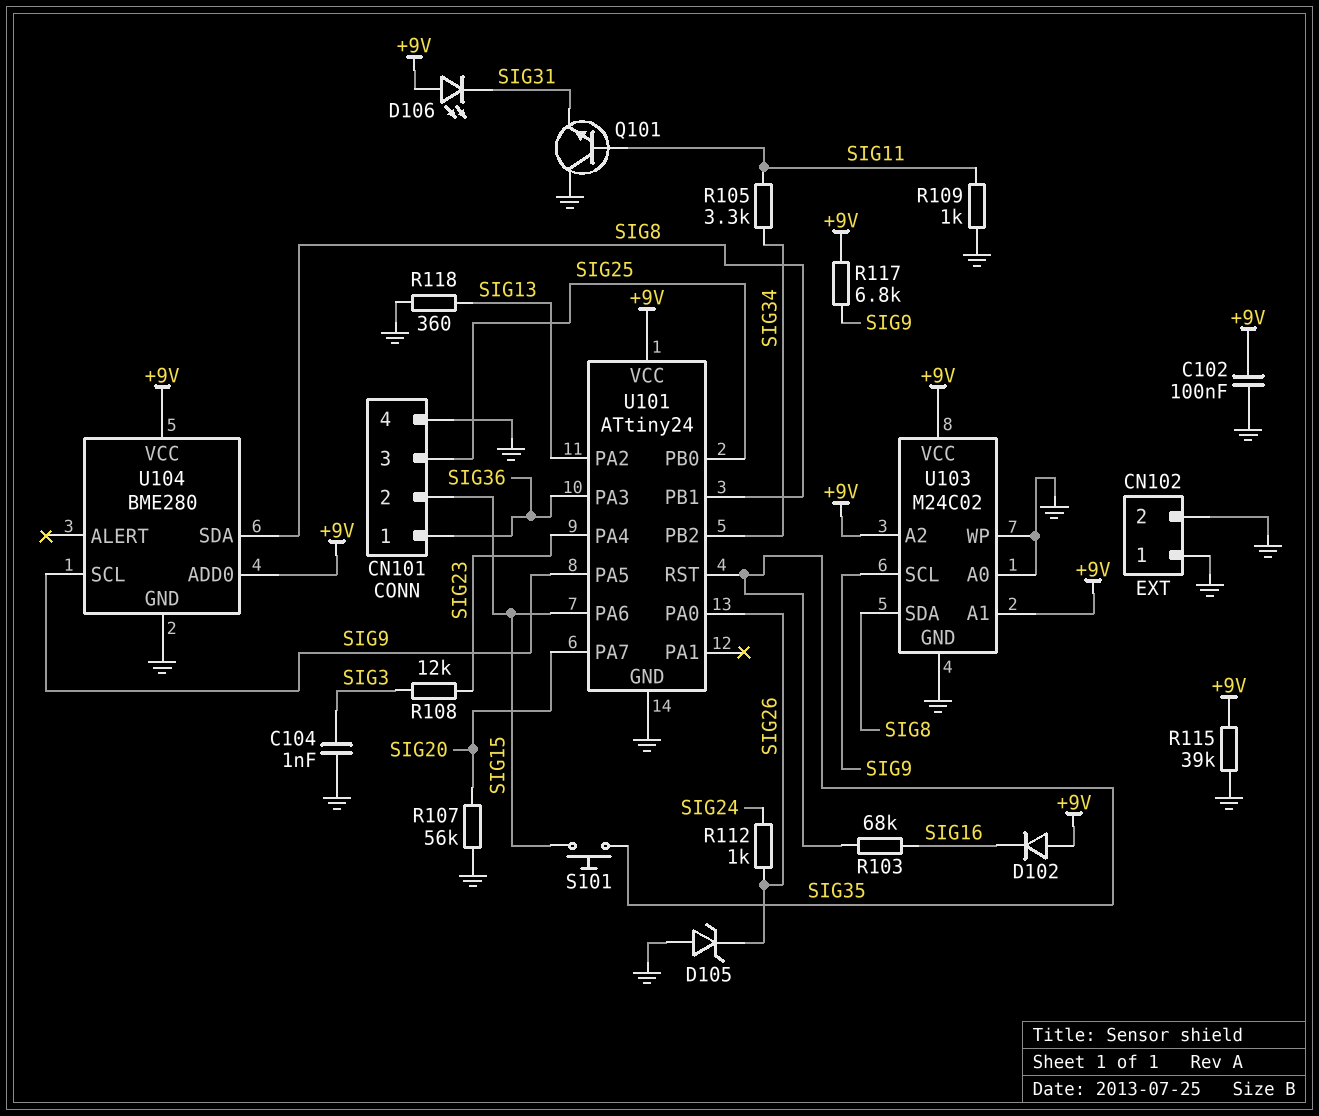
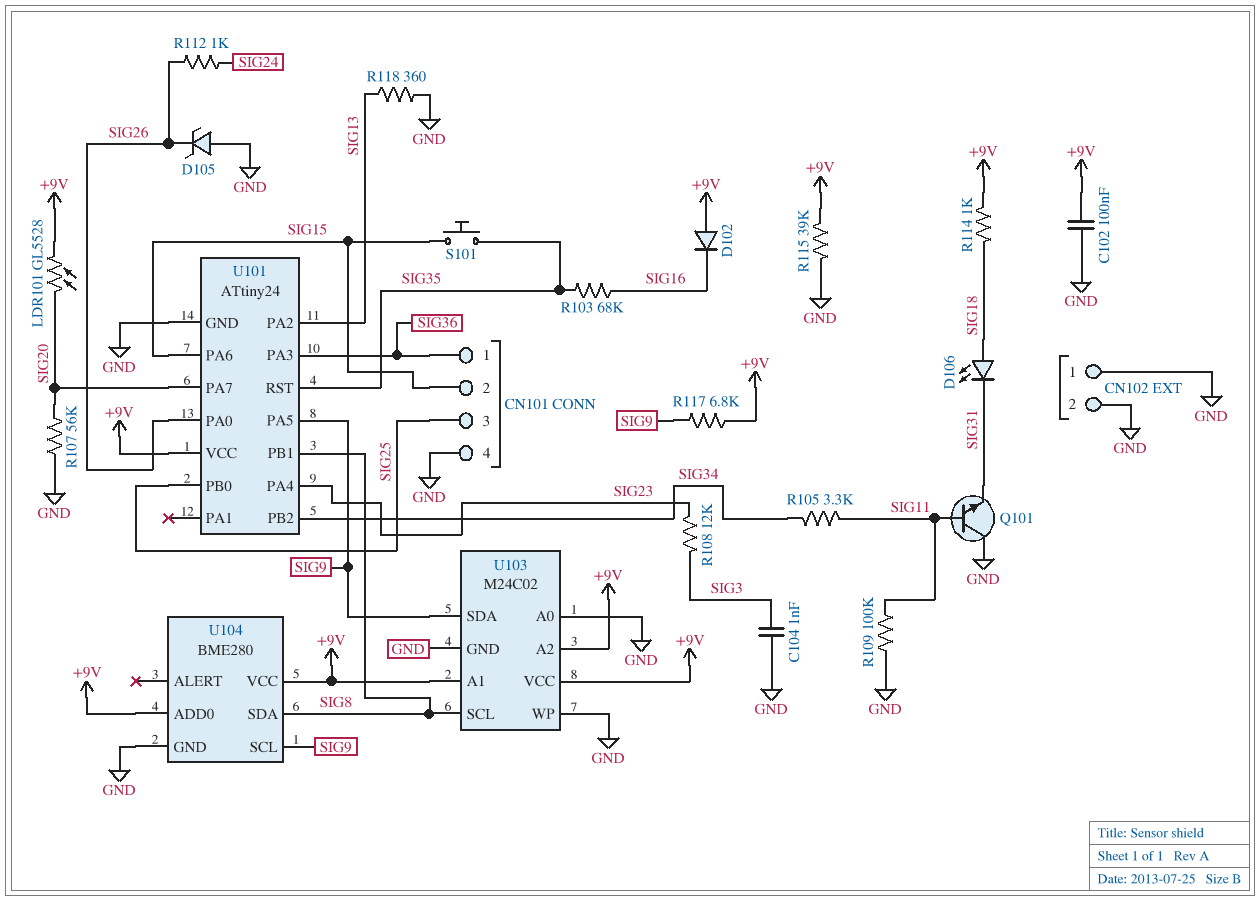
D106: LED (A +9V, K SIG31) -> LED (A SIG18, K SIG31)
LDR101: none -> GL5528 (+9V, SIG20)
R109: 1k (GND, SIG11) -> 100k (GND, SIG11)
R114: none -> 1k (+9V, SIG18)
U103 pin SCL: SIG9 -> SIG8
U103 pin SDA: SIG8 -> SIG9

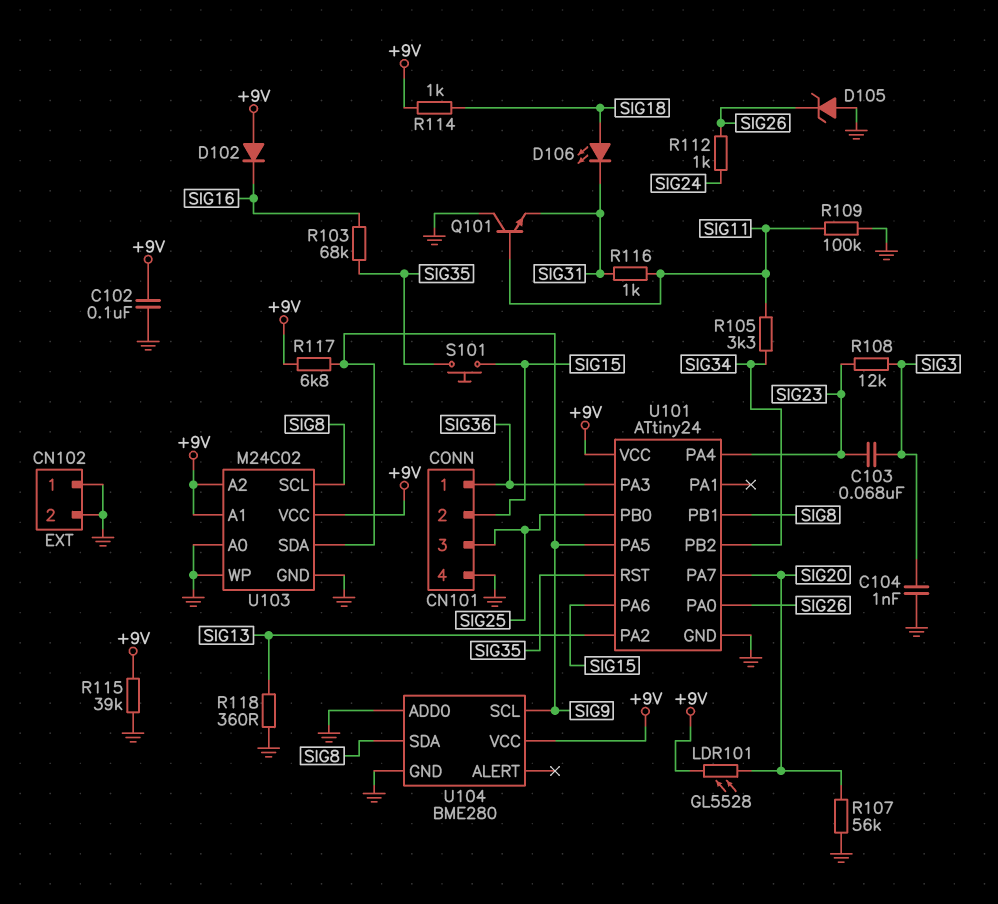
C103: none -> 68nF (SIG3, SIG23)
R116: none -> 1k (SIG11, SIG31)
U104 pin ADD0: +9V -> GND

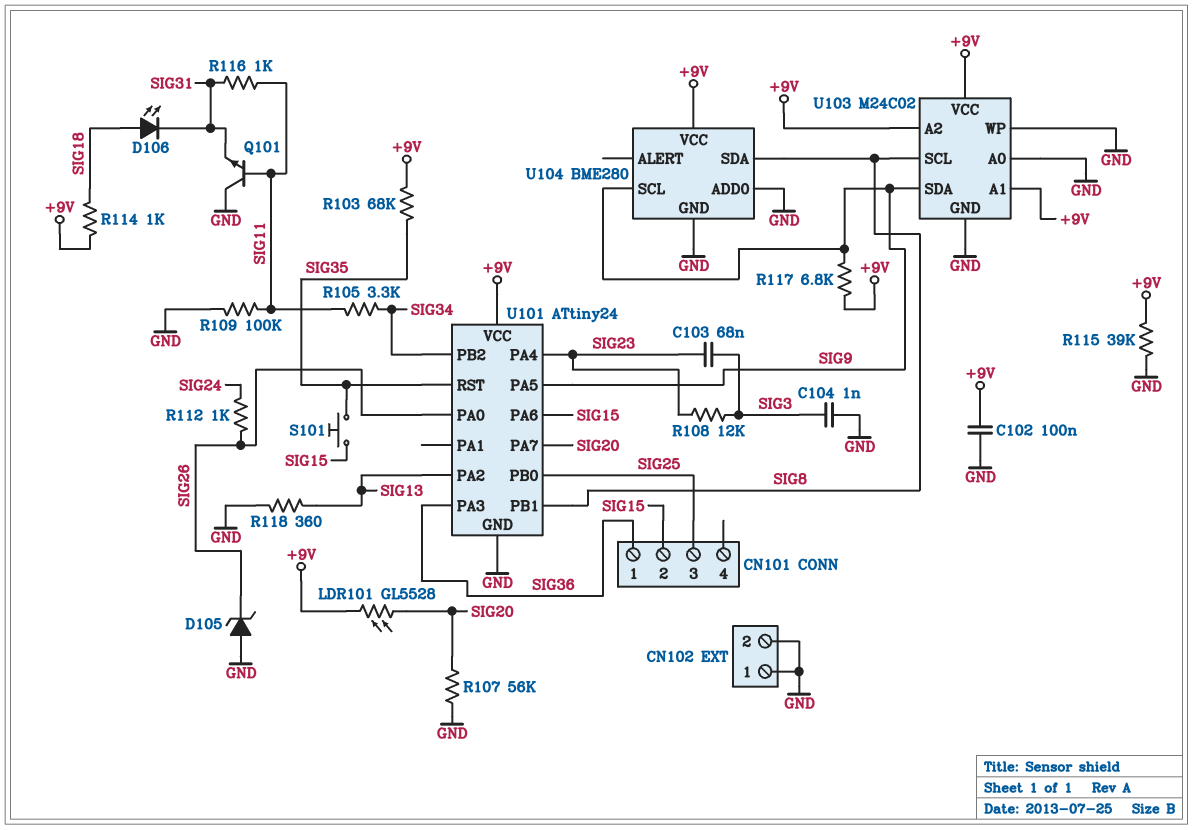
CN101 pin 4: GND -> none
D102: diode (A +9V, K SIG16) -> none
R103: 68k (SIG16, SIG35) -> 68k (+9V, SIG35)

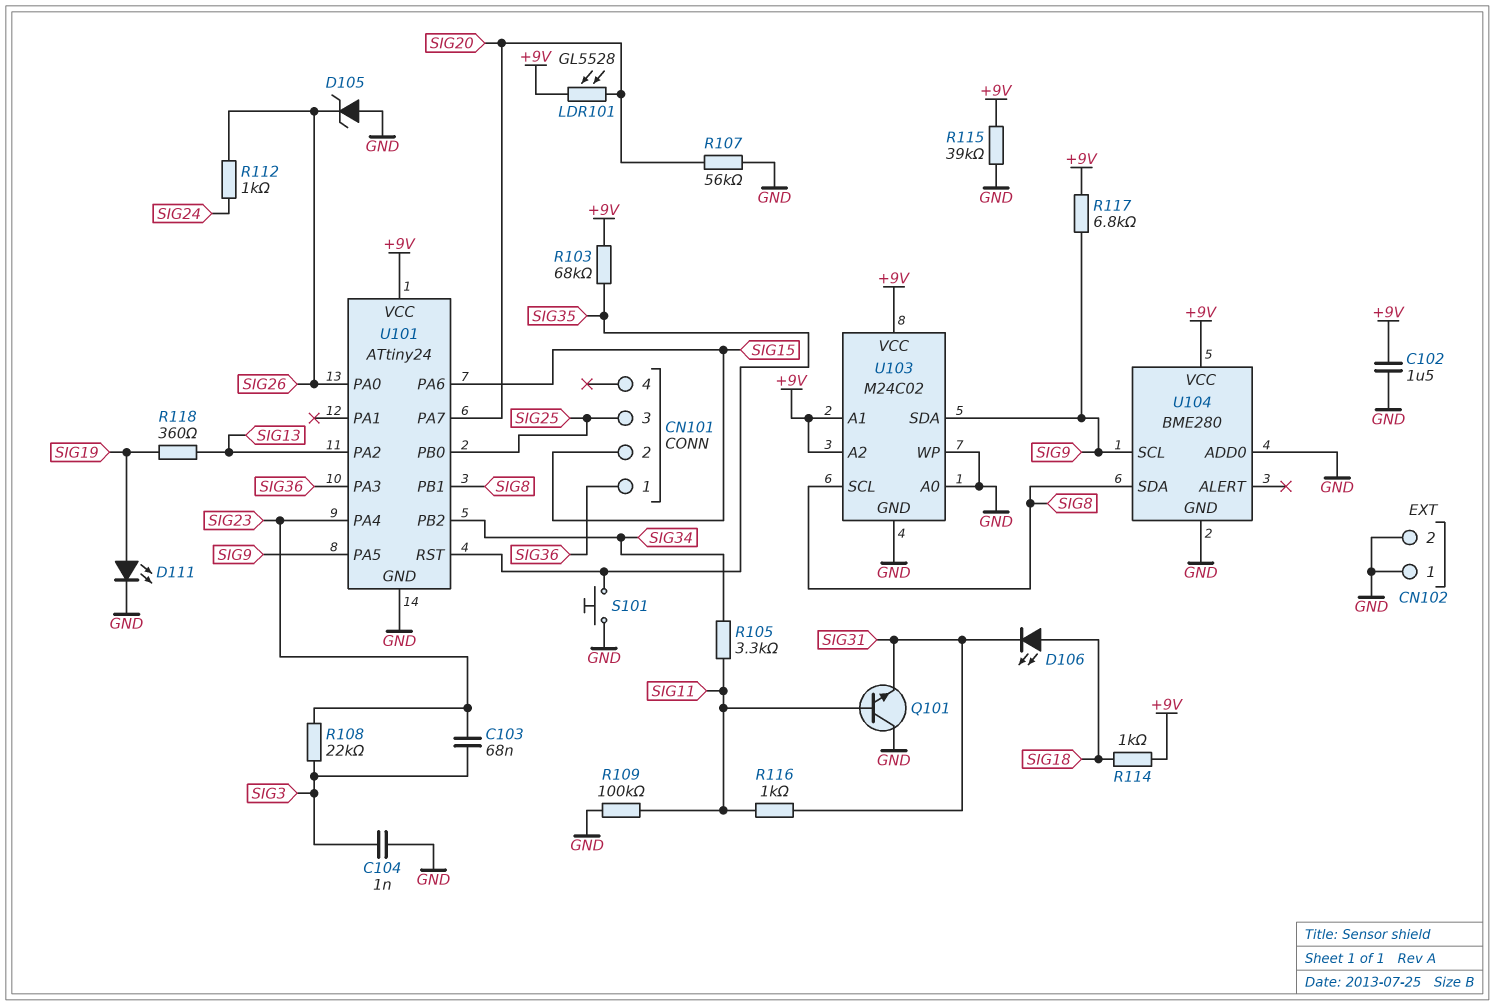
C102: 100nF (+9V, GND) -> 1.5uF (+9V, GND)
D111: none -> LED (A SIG19, K GND)
R108: 12k (SIG3, SIG23) -> 22k (SIG3, SIG23)
R118: 360 (GND, SIG13) -> 360 (SIG13, SIG19)
S101: button (SIG15, SIG35) -> button (GND, SIG35)

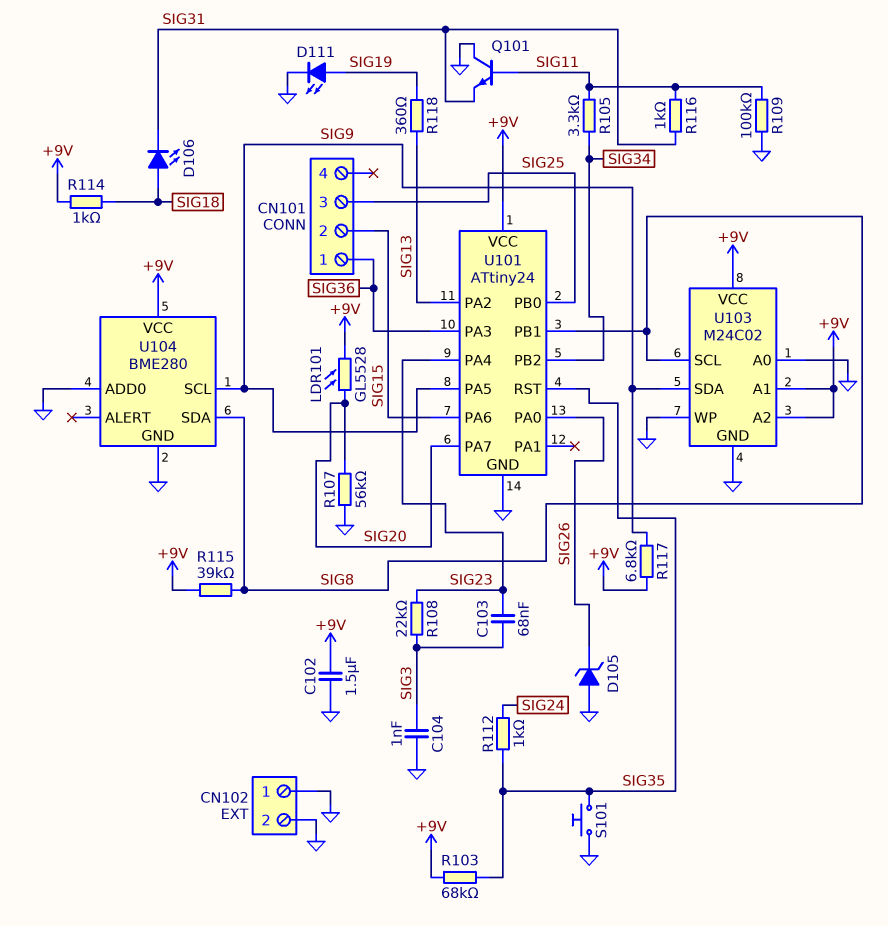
R112: 1k (SIG24, SIG26) -> 1k (SIG24, SIG35)
R115: 39k (+9V, GND) -> 39k (+9V, SIG8)

